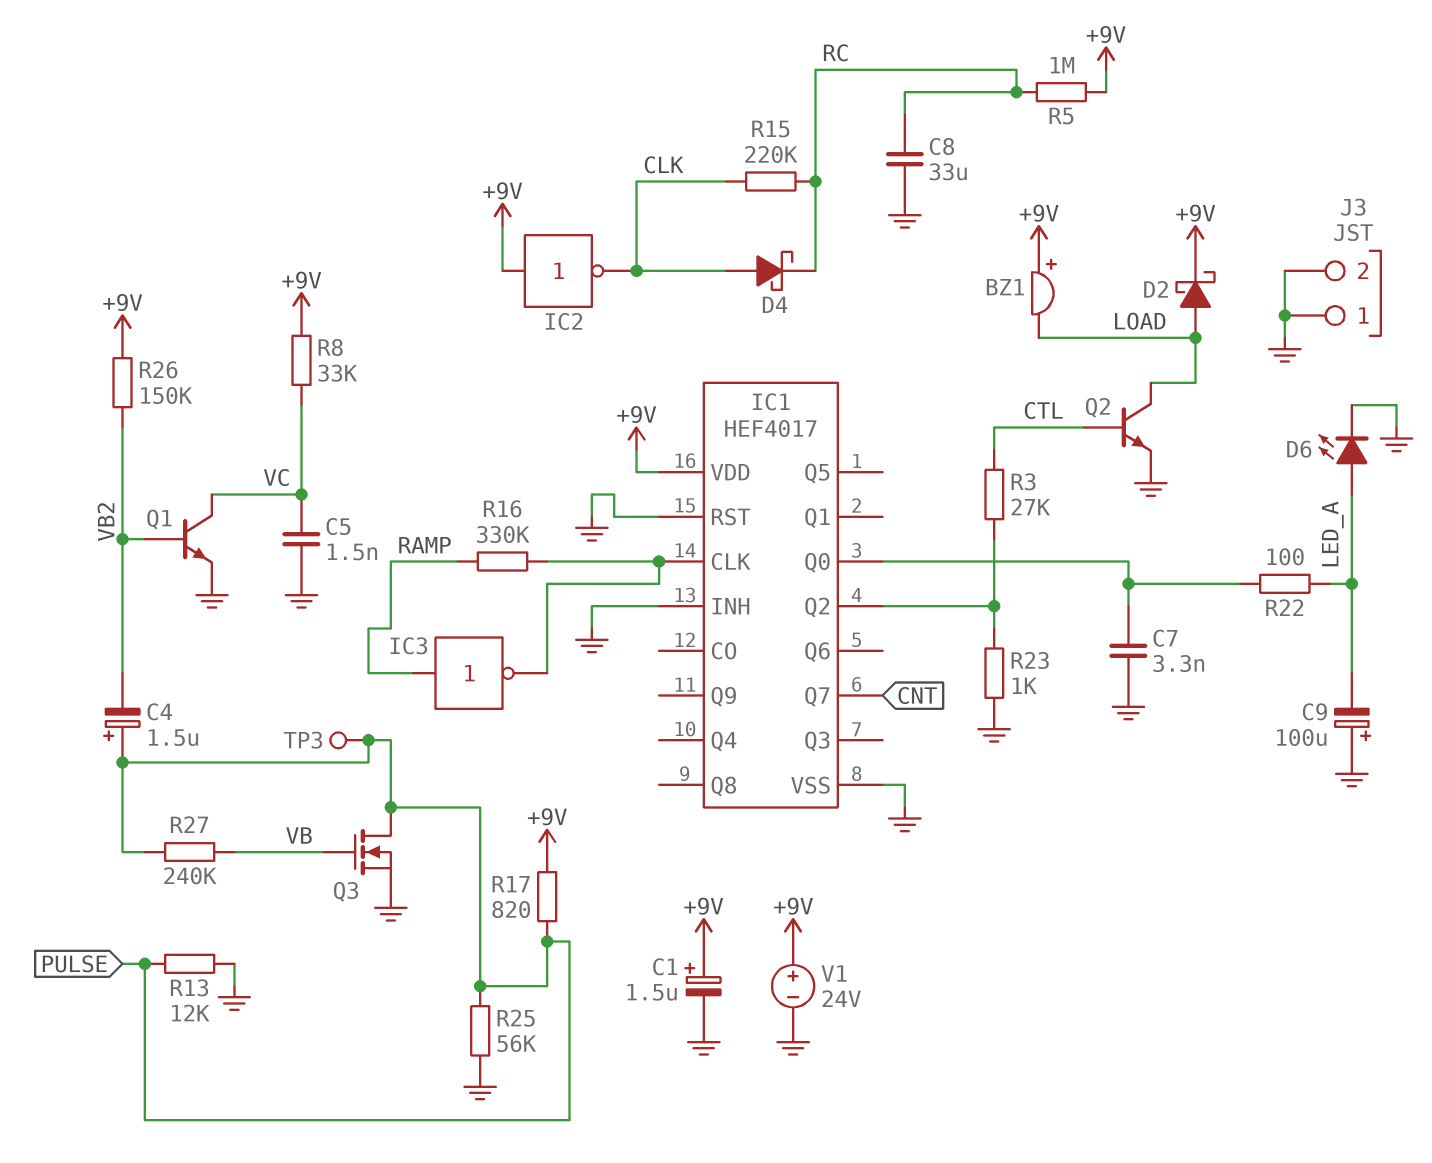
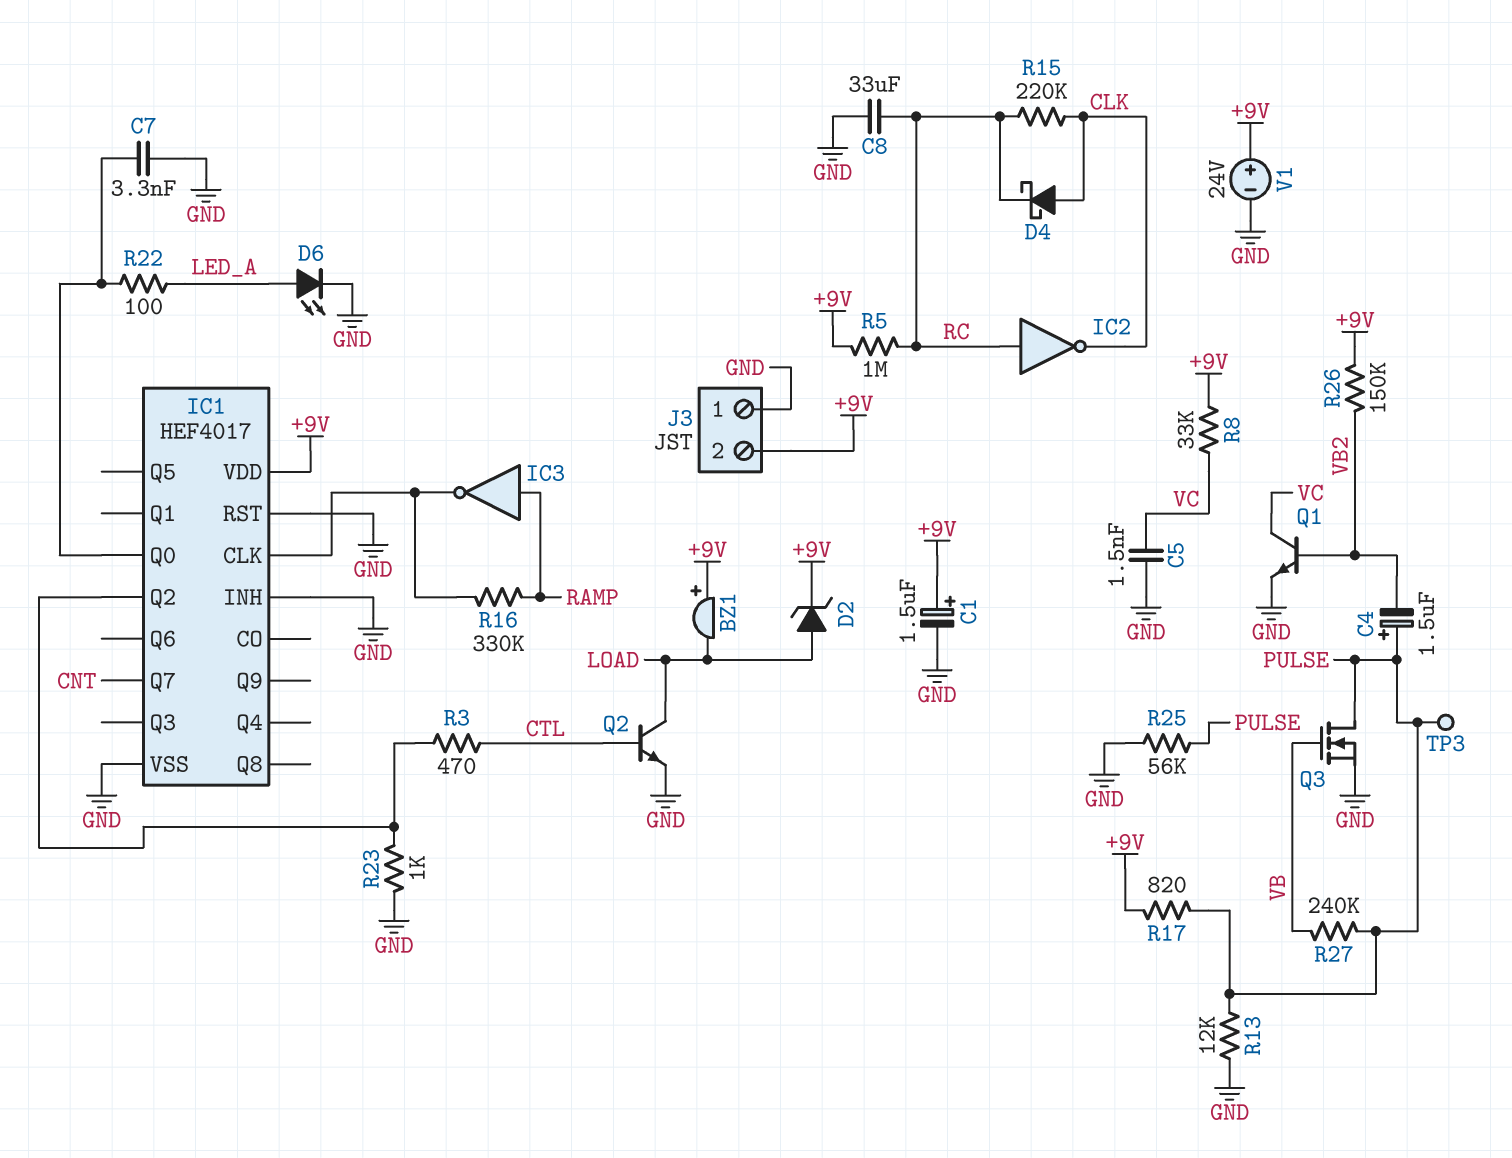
C9: 100uF (plus GND, minus LED_A) -> none
D2: schottky (A LOAD, K +9V) -> zener (A LOAD, K +9V)
IC2: NOT (in +9V, out CLK) -> NOT (in RC, out CLK)
J3 pin 2: GND -> +9V
R3: 27k (CTL, IC1/Q2) -> 470 (CTL, IC1/Q2)

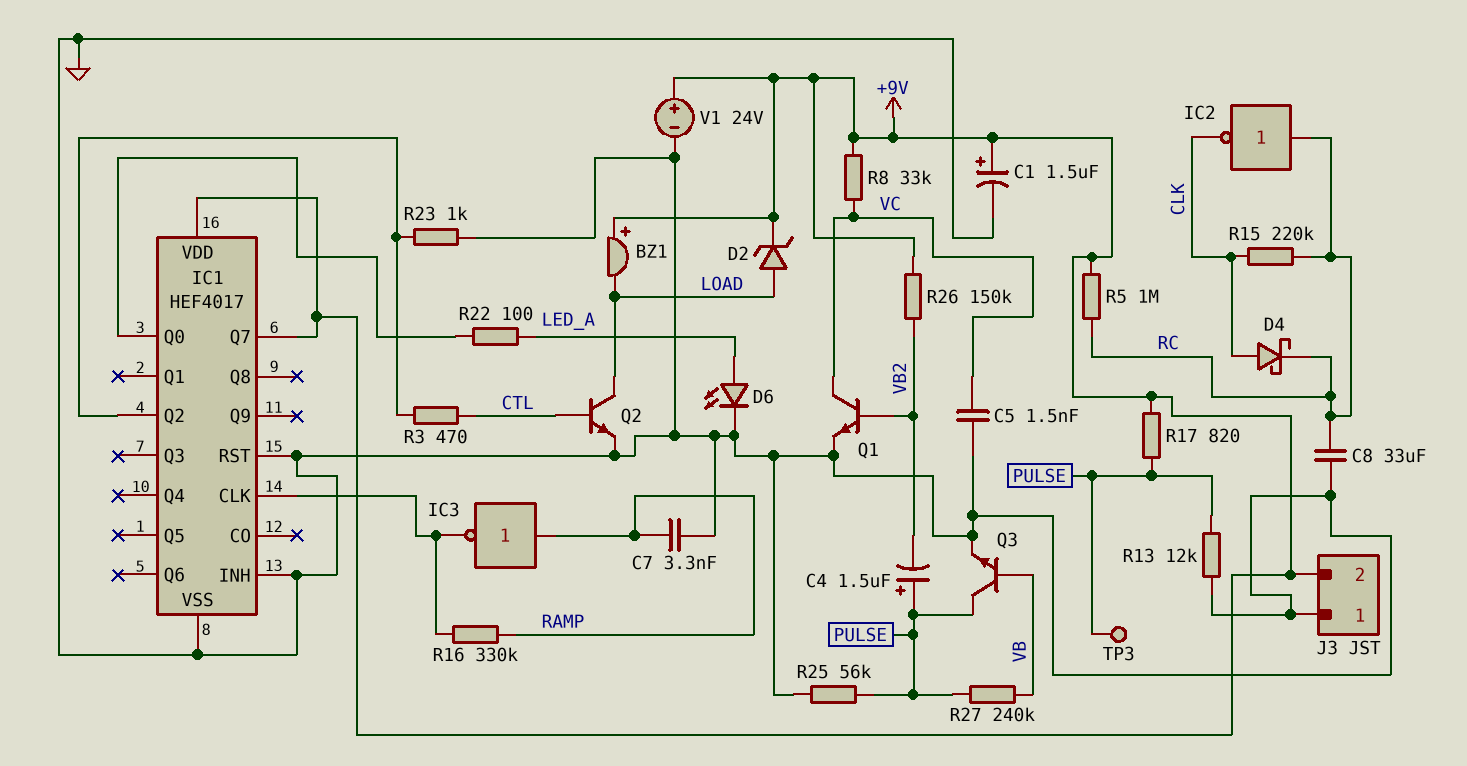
C7: 3.3nF (GND, IC1/Q0) -> 3.3nF (GND, RAMP)
IC1 pin Q7: CNT -> +9V
Q3: NMOS (G VB, D PULSE, S GND) -> NPN (B VB, C PULSE, E GND)

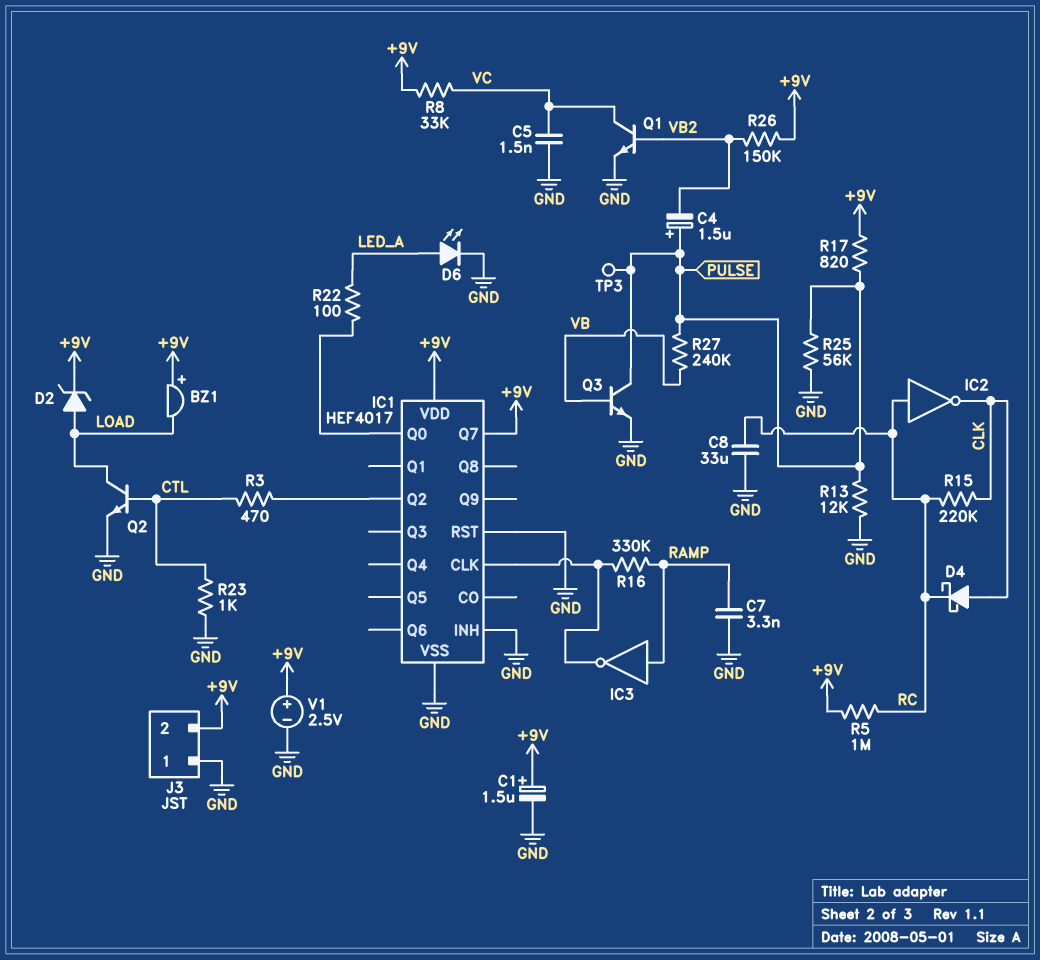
R23: 1k (GND, IC1/Q2) -> 1k (CTL, GND)
V1: 24V (plus +9V, minus GND) -> 2.5V (plus +9V, minus GND)

